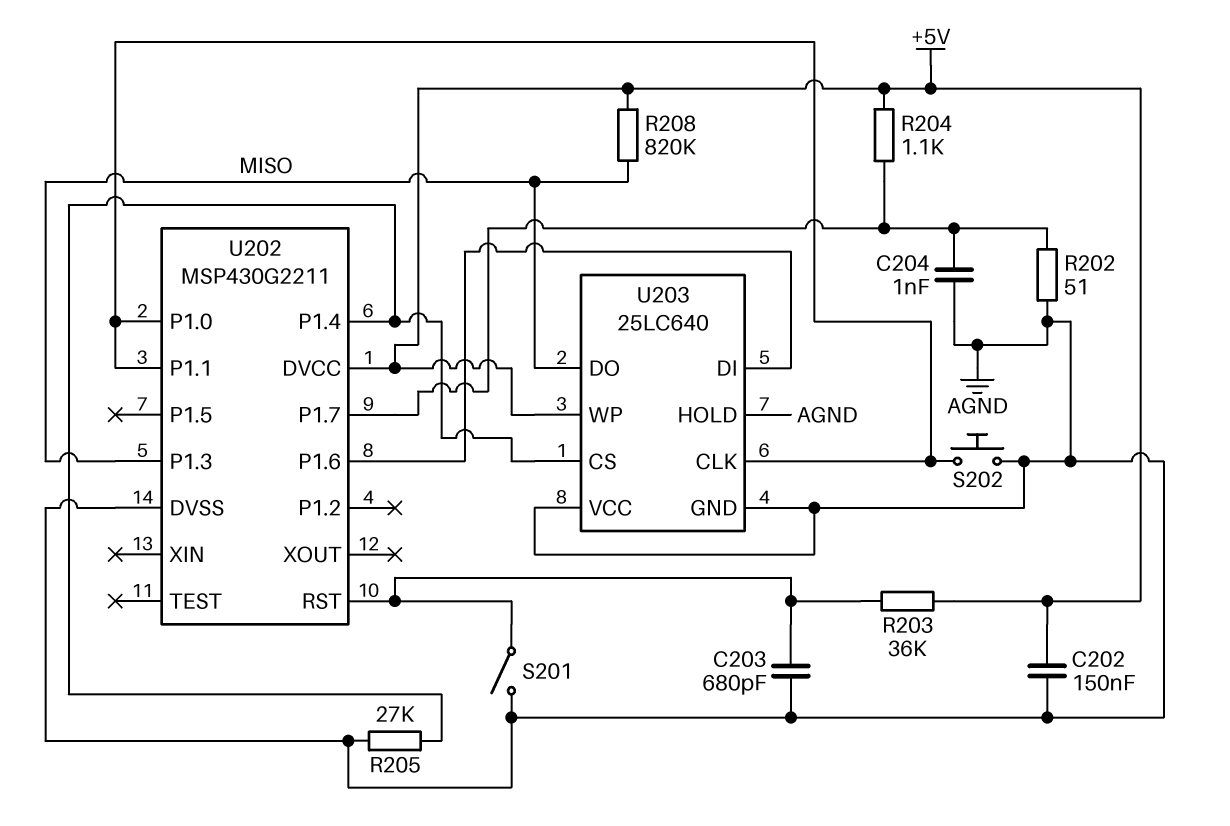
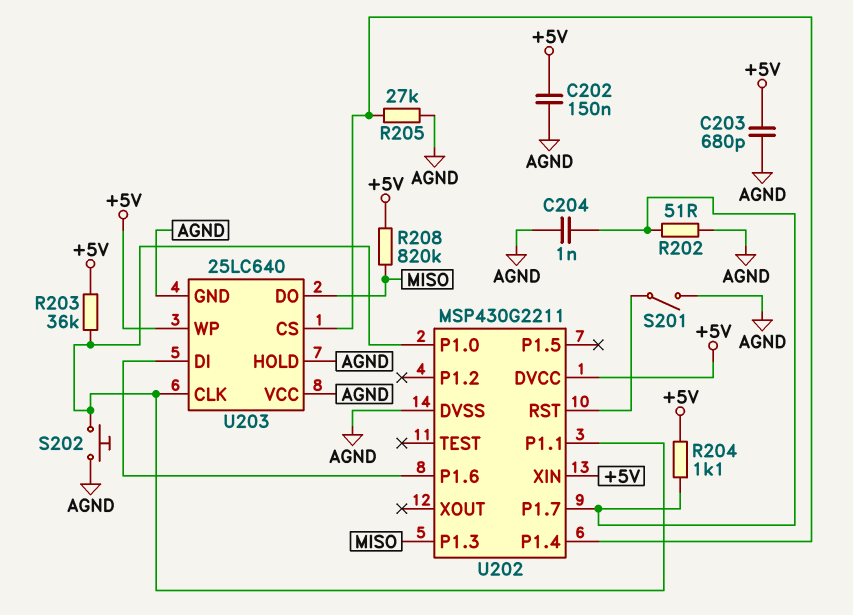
C203: 680pF (AGND, U202/RST) -> 680pF (+5V, AGND)
R203: 36k (+5V, U202/RST) -> 36k (+5V, U202/P1.0)
U202 pin XIN: none -> +5V

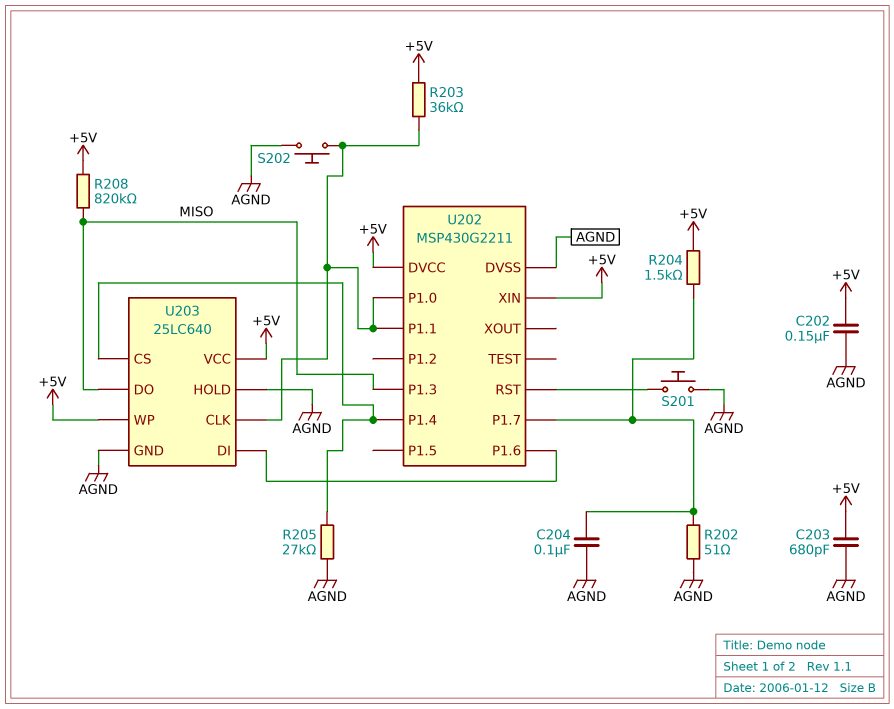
C204: 1nF (AGND, U202/P1.7) -> 100nF (AGND, U202/P1.7)
R204: 1.1k (+5V, U202/P1.7) -> 1.5k (+5V, U202/P1.7)
S201: switch (AGND, U202/RST) -> button (AGND, U202/RST)
U203 pin VCC: AGND -> +5V

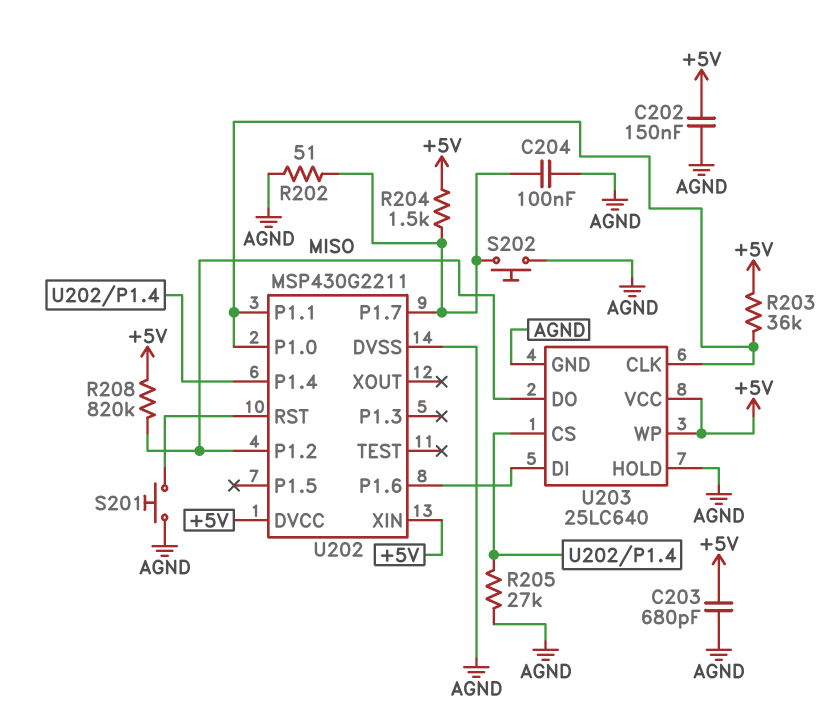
S202: button (AGND, U202/P1.0) -> button (AGND, U202/P1.7)
U202 pin P1.2: none -> MISO
U202 pin P1.3: MISO -> none

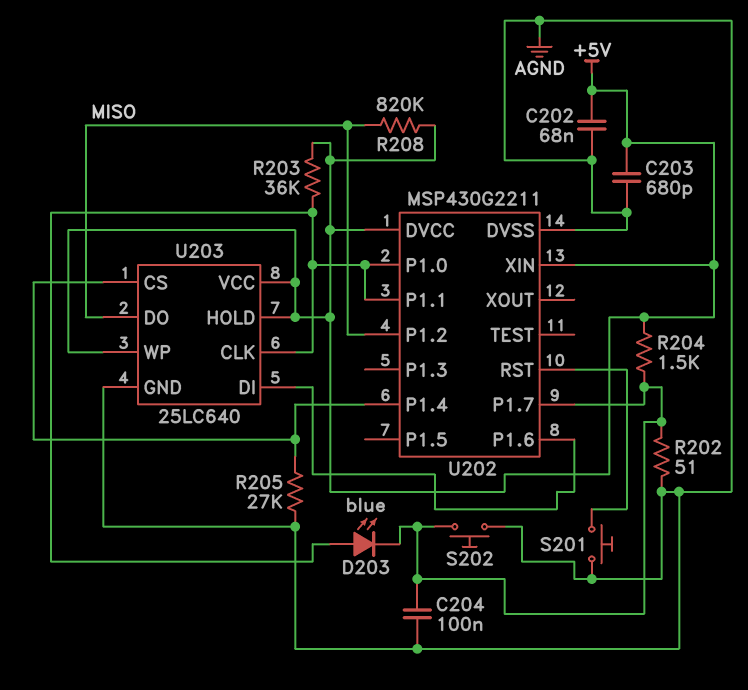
C202: 150nF (+5V, AGND) -> 68nF (+5V, AGND)
D203: none -> LED blue (A U202/P1.0, K U202/P1.7)
U203 pin HOLD: AGND -> +5V

